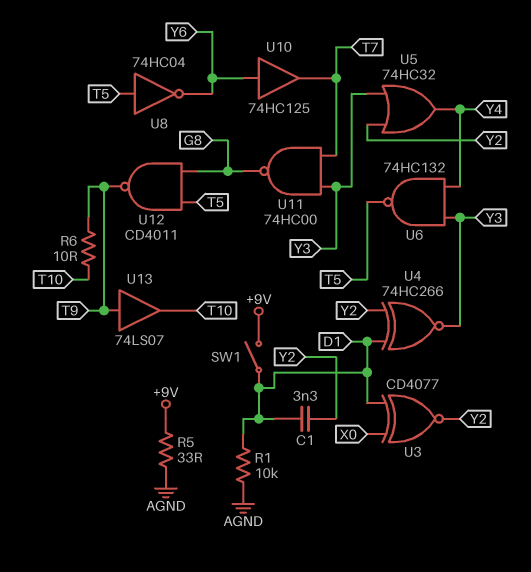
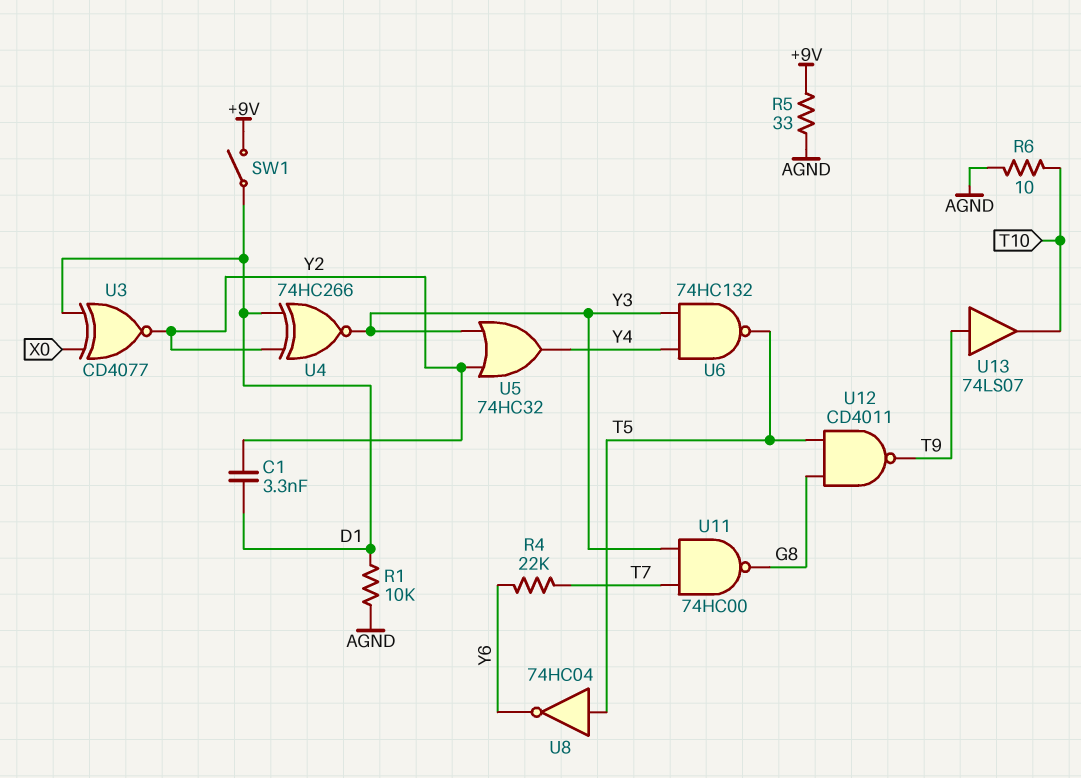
R4: none -> 22k (T7, Y6)
R6: 10 (T9, T10) -> 10 (AGND, T10)
U10: buffer 74HC125 (in Y6, out T7) -> none

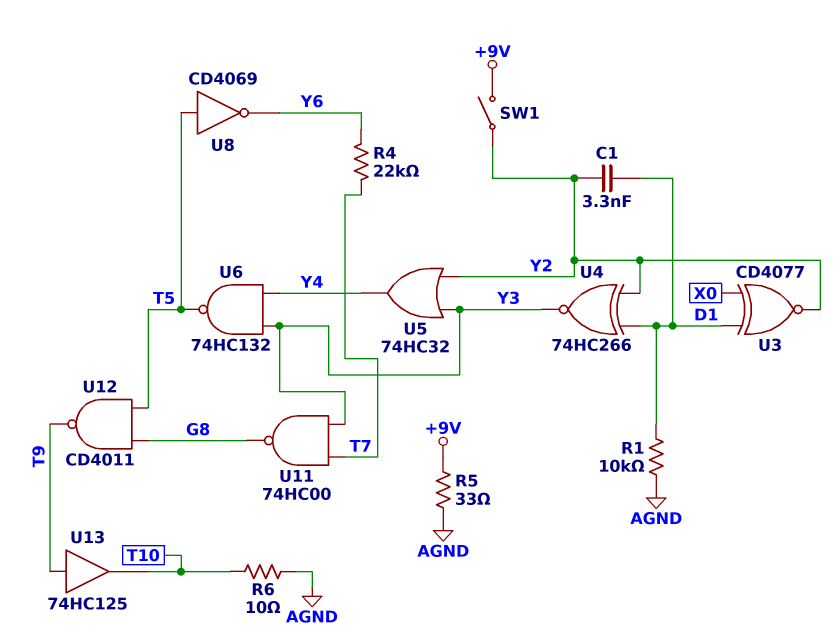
SW1: switch (+9V, D1) -> switch (+9V, Y2)
U8: NOT 74HC04 (in T5, out Y6) -> NOT CD4069 (in T5, out Y6)
U13: buffer 74LS07 (in T9, out T10) -> buffer 74HC125 (in T9, out T10)

